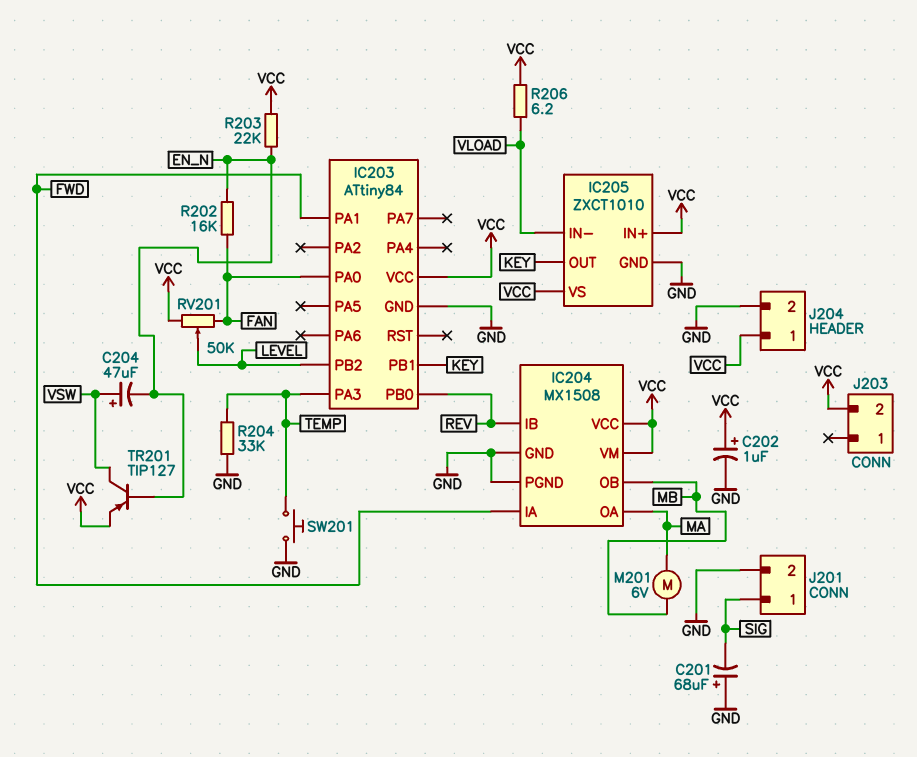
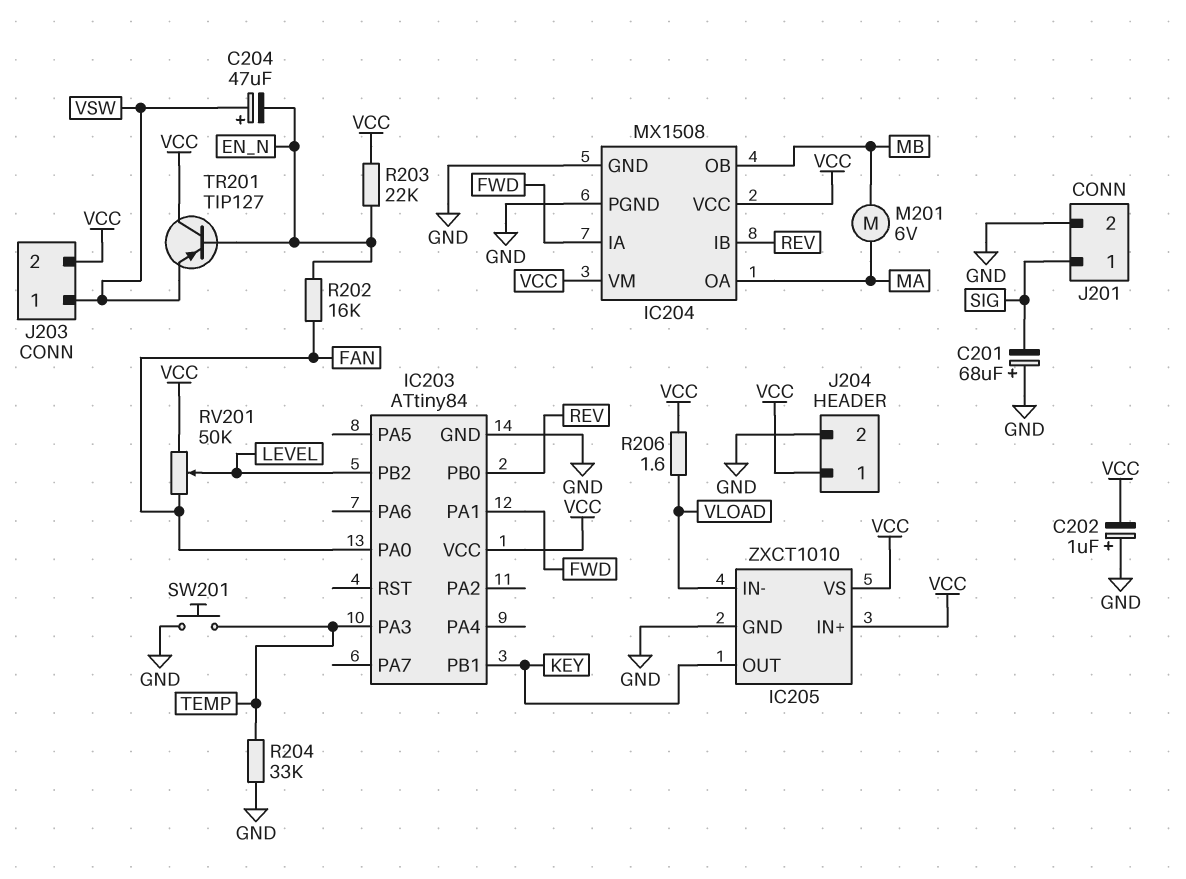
C202: 1uF (plus VCC, minus GND) -> 1uF (plus GND, minus VCC)
J203 pin 1: none -> VSW
R206: 6.2 (VCC, VLOAD) -> 1.6 (VCC, VLOAD)
TR201: PNP TIP127 (B EN_N, C VSW, E VCC) -> PNP TIP127 (B EN_N, C VCC, E VSW)

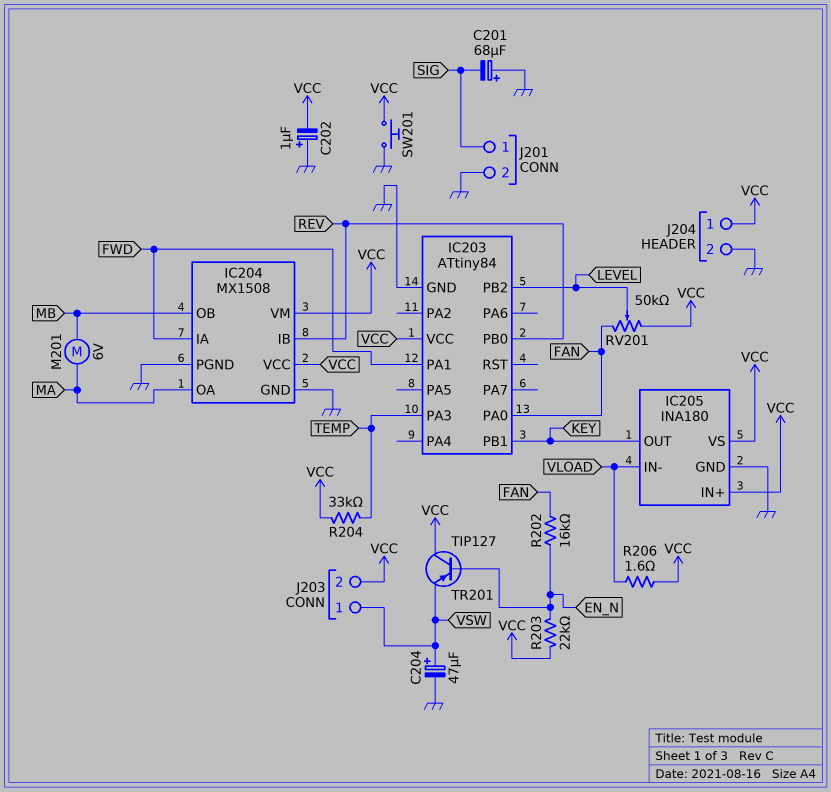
C204: 47uF (plus VSW, minus EN_N) -> 47uF (plus VSW, minus GND)
IC205: ZXCT1010 -> INA180
R204: 33k (GND, TEMP) -> 33k (TEMP, VCC)
SW201: button (GND, TEMP) -> button (GND, VCC)

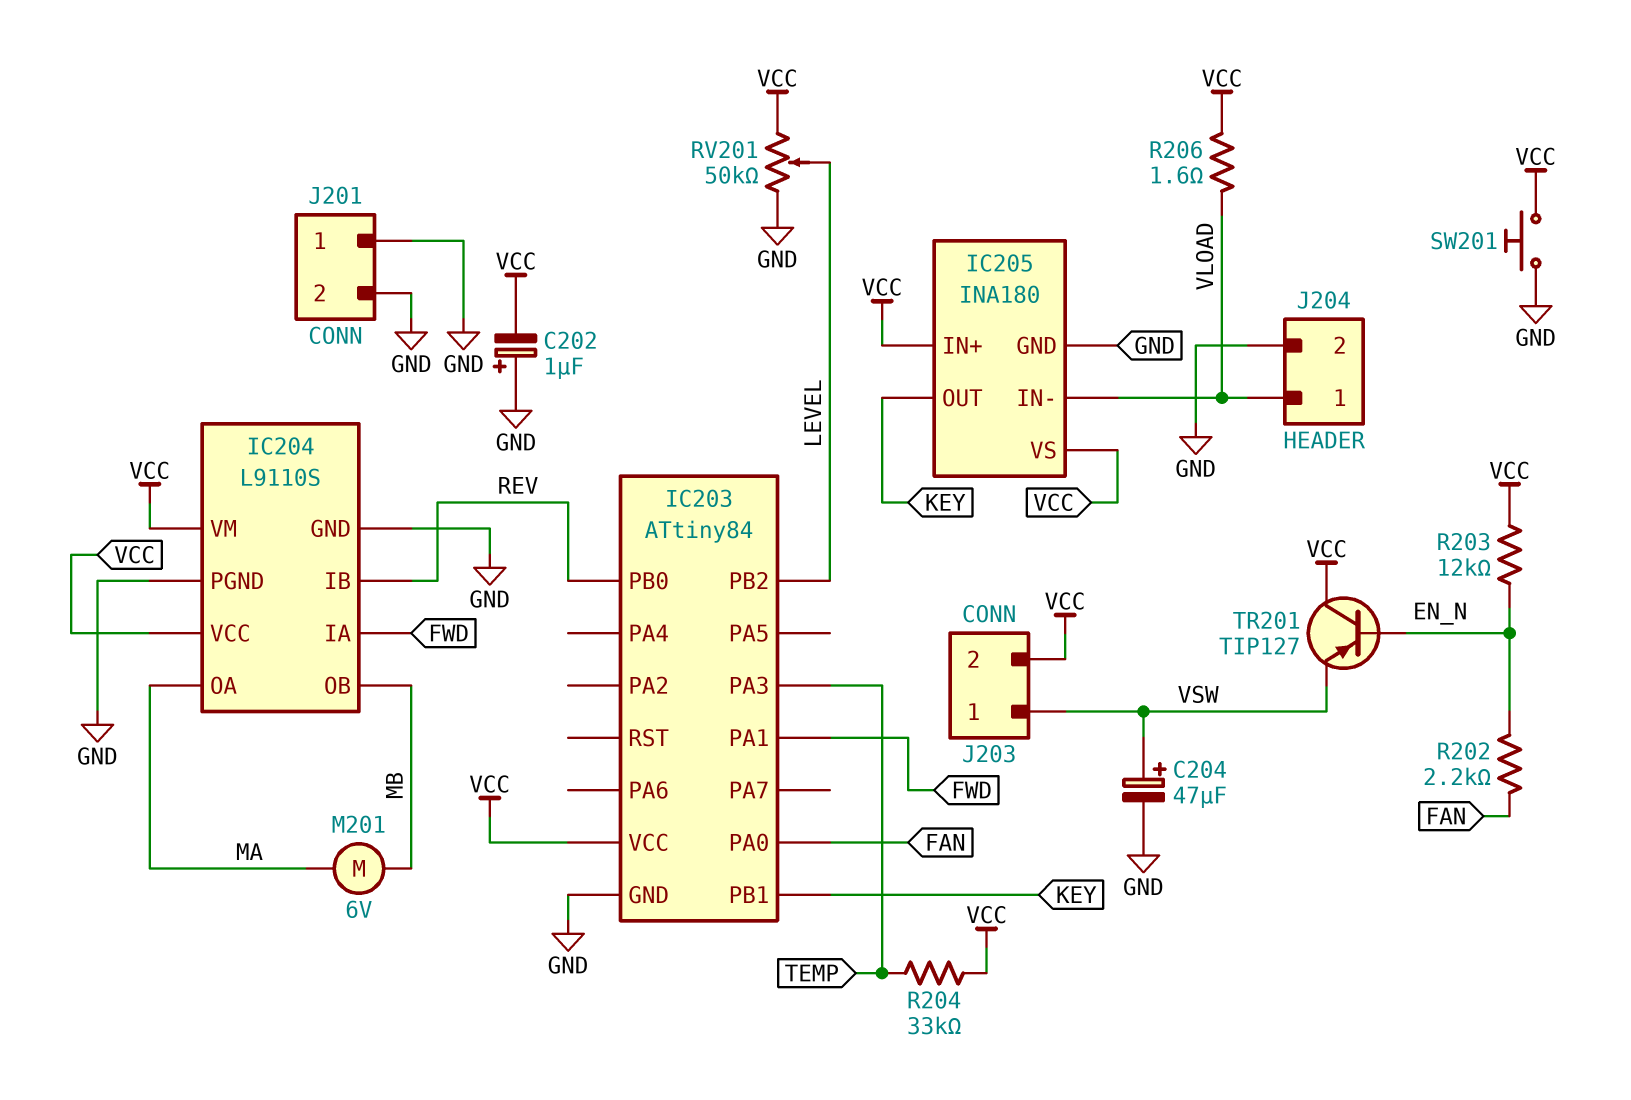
C201: 68uF (plus GND, minus SIG) -> none
IC204: MX1508 -> L9110S
J201 pin 1: SIG -> GND
J204 pin 1: VCC -> VLOAD
R202: 16k (EN_N, FAN) -> 2.2k (EN_N, FAN)
R203: 22k (EN_N, VCC) -> 12k (EN_N, VCC)
RV201: 50k (FAN, VCC, wiper LEVEL) -> 50k (GND, VCC, wiper LEVEL)

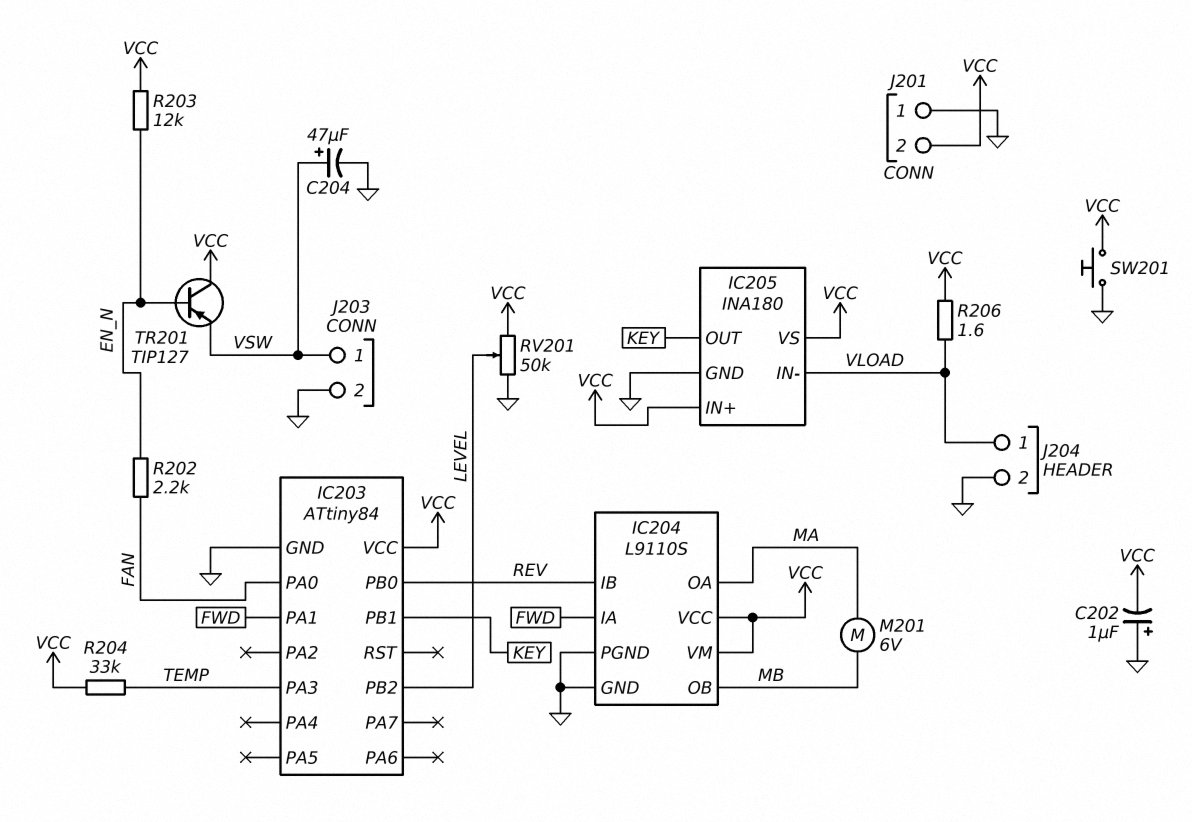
J201 pin 2: GND -> VCC
J203 pin 2: VCC -> GND

